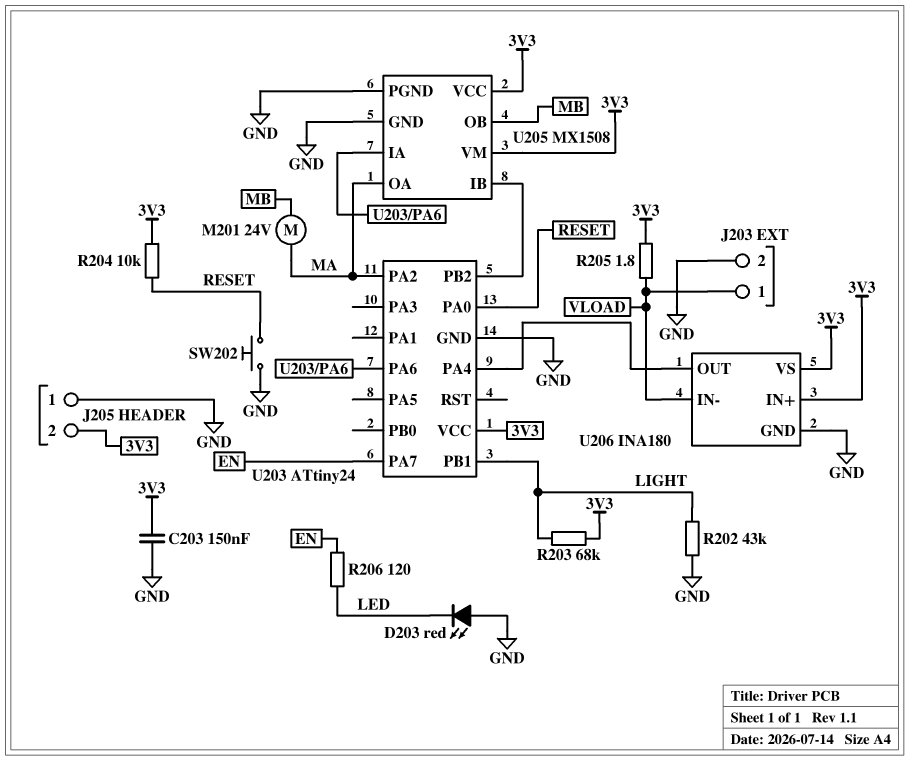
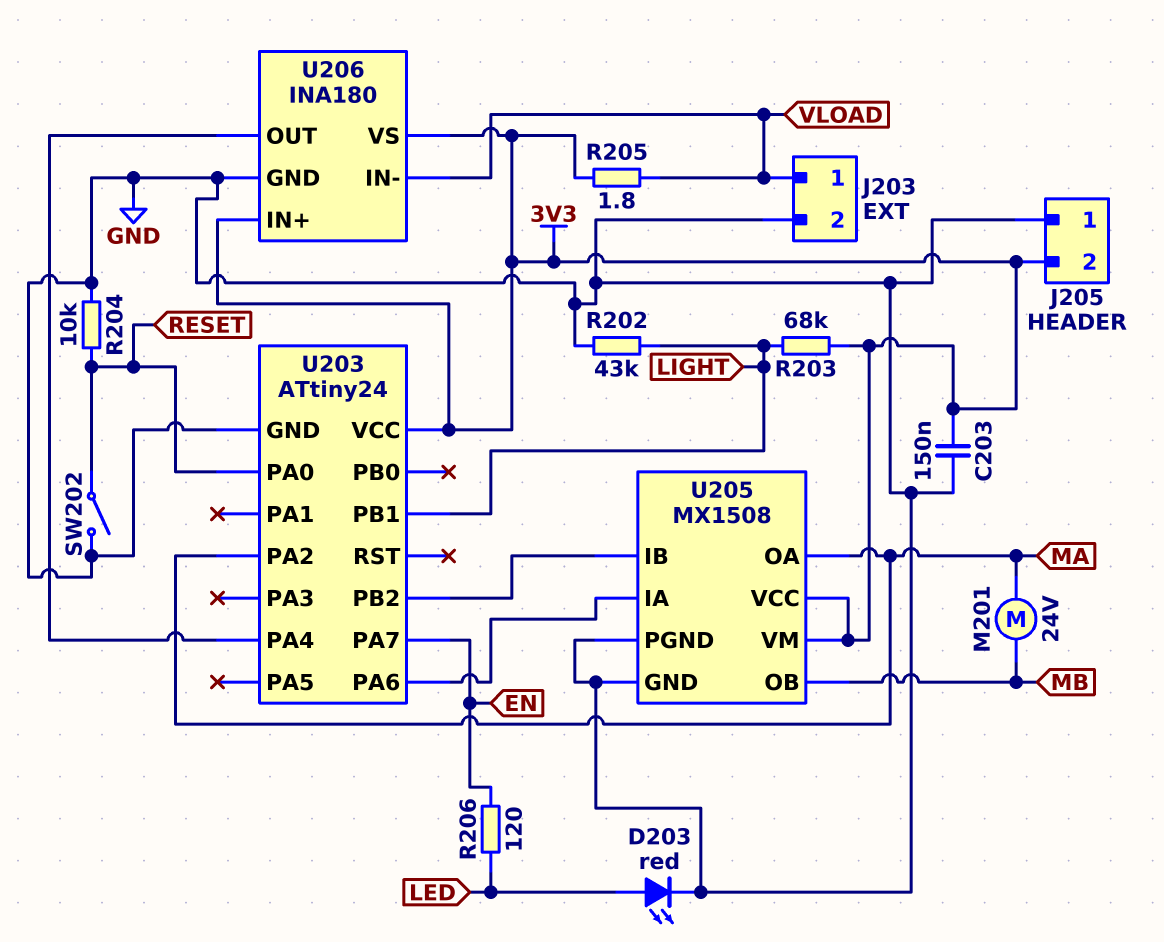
D203: LED red (A GND, K LED) -> LED red (A LED, K GND)
R204: 10k (3V3, RESET) -> 10k (GND, RESET)
SW202: button (GND, RESET) -> switch (GND, RESET)

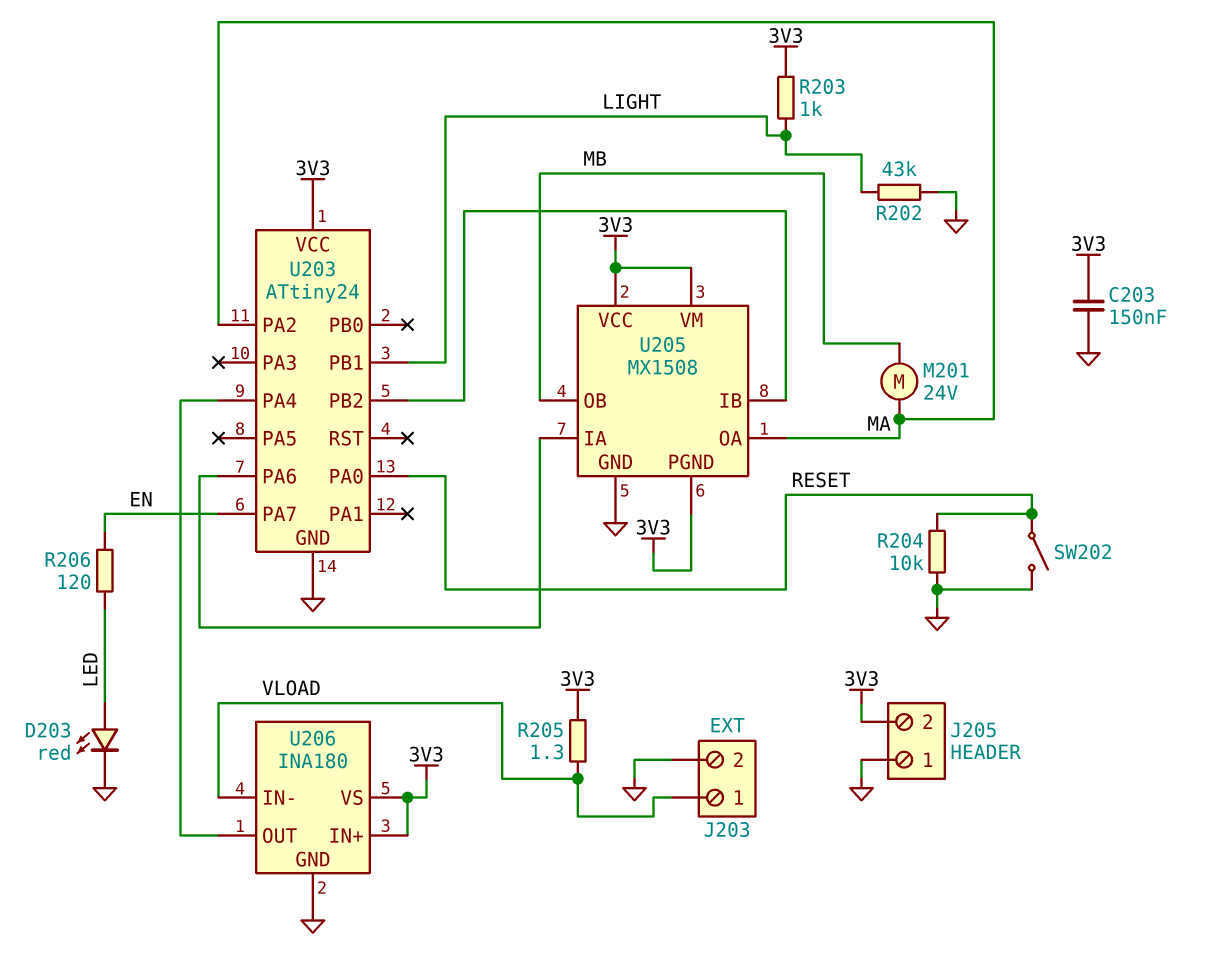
R203: 68k (3V3, LIGHT) -> 1k (3V3, LIGHT)
R205: 1.8 (3V3, VLOAD) -> 1.3 (3V3, VLOAD)
U205 pin PGND: GND -> 3V3

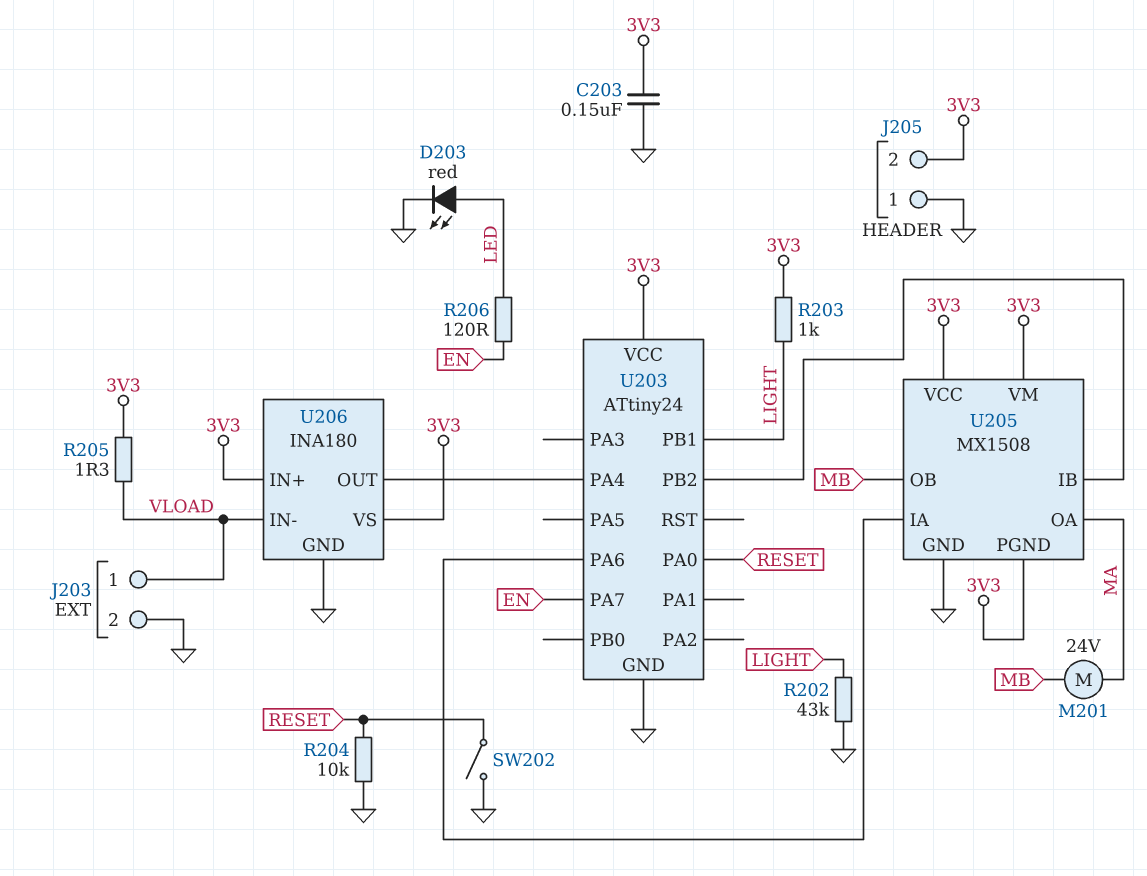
U203 pin PA2: MA -> none

